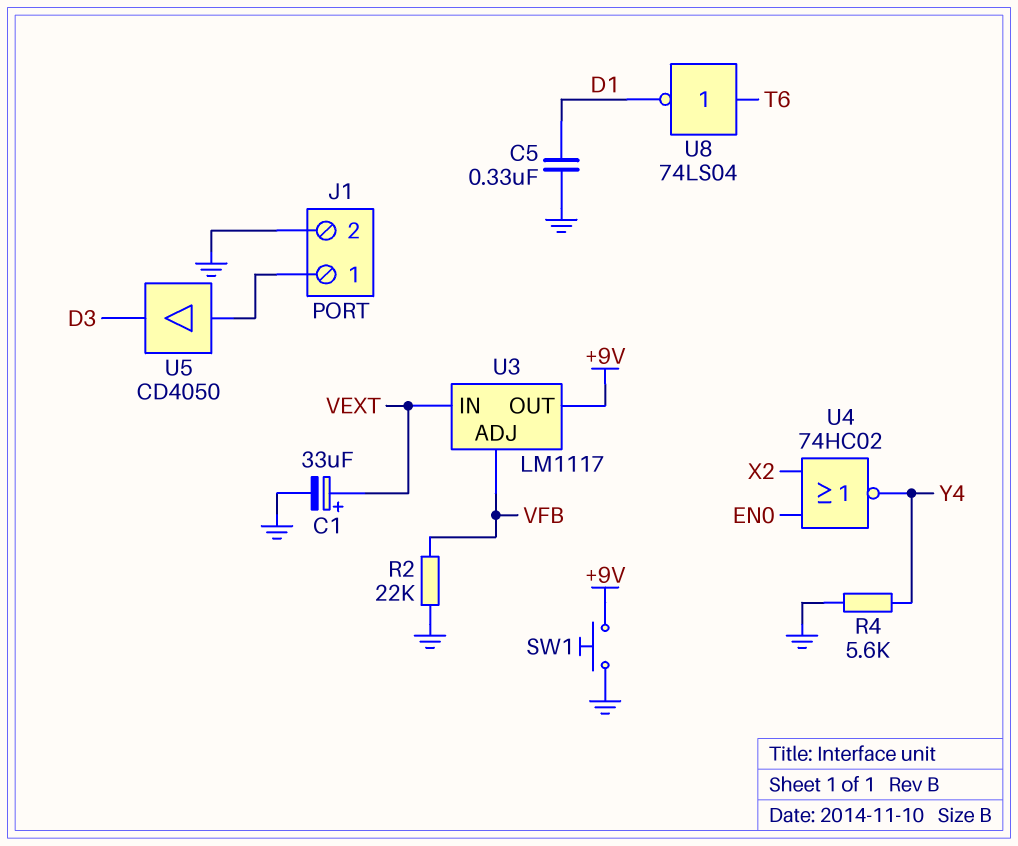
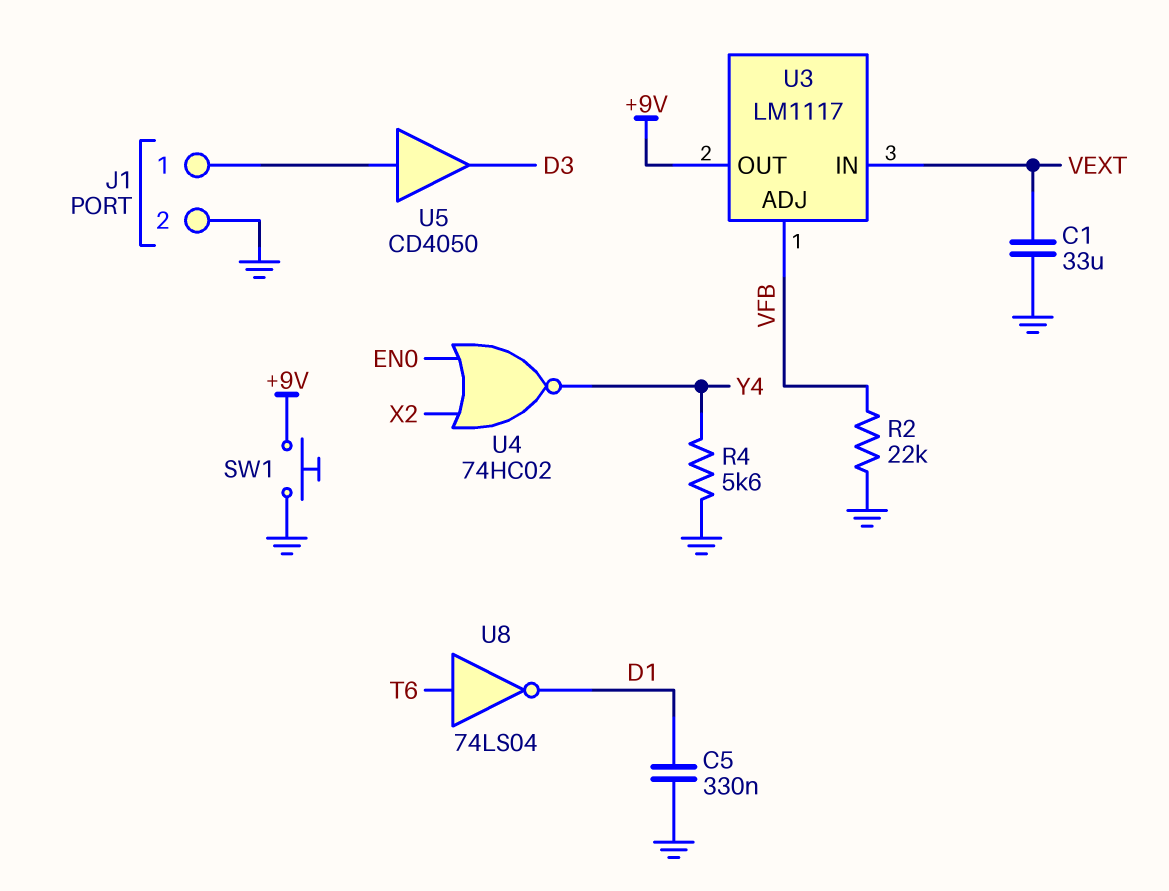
C1: 33uF (plus VEXT, minus GND) -> 33uF (GND, VEXT)

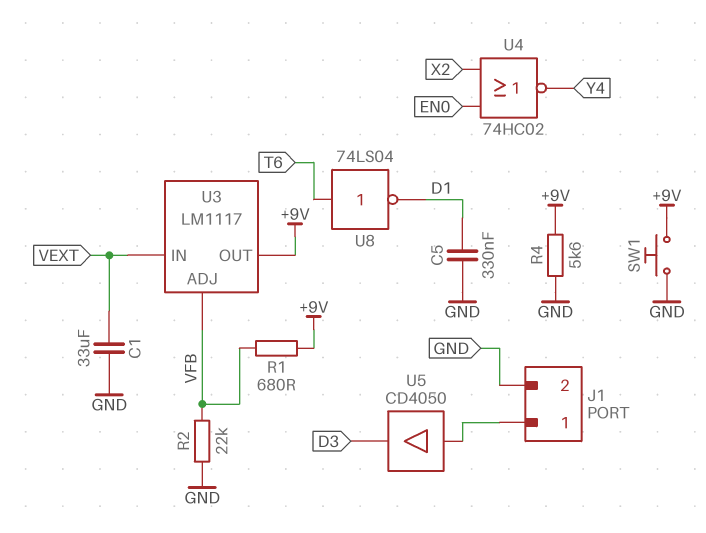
R1: none -> 680 (+9V, VFB)
R4: 5.6k (GND, Y4) -> 5.6k (+9V, GND)

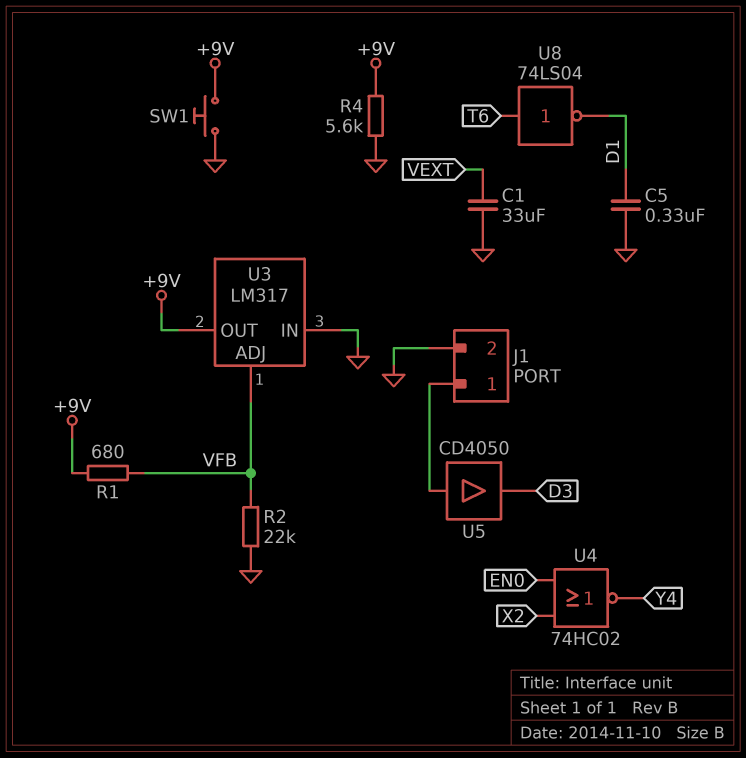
U3: LM1117 -> LM317
U3 pin IN: VEXT -> GND

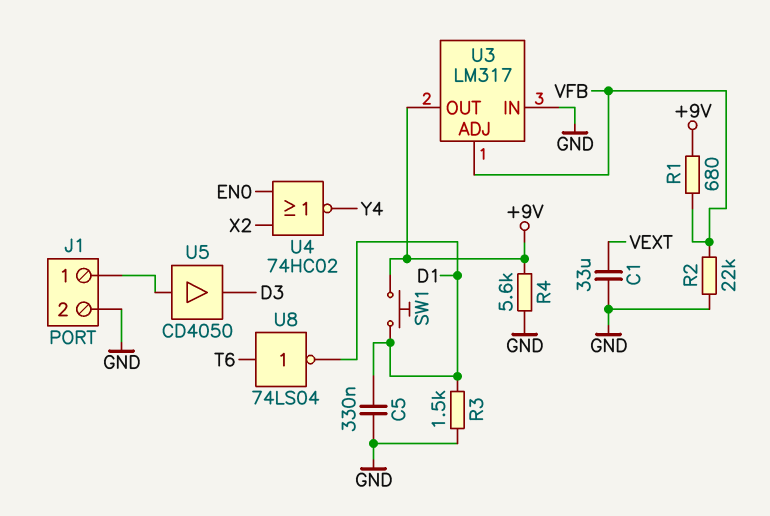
R3: none -> 1.5k (D1, GND)
SW1: button (+9V, GND) -> button (+9V, D1)

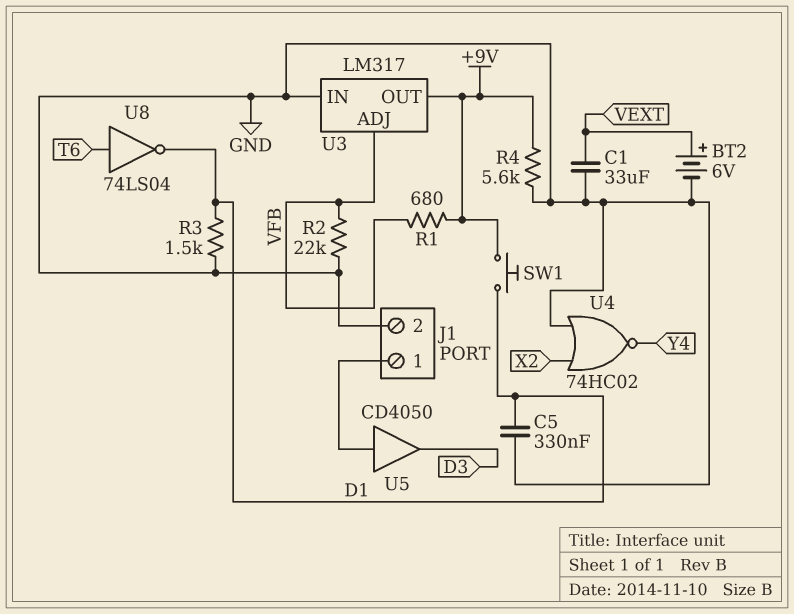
BT2: none -> 6V (plus VEXT, minus GND)
U4: NOR 74HC02 (in EN0, in X2, out Y4) -> NOR 74HC02 (in GND, in X2, out Y4)

